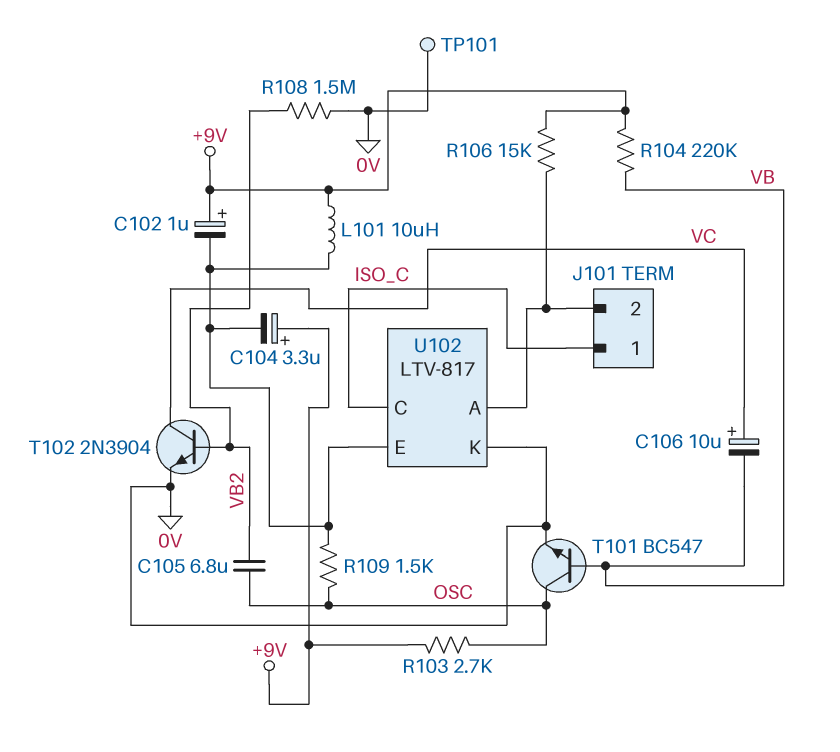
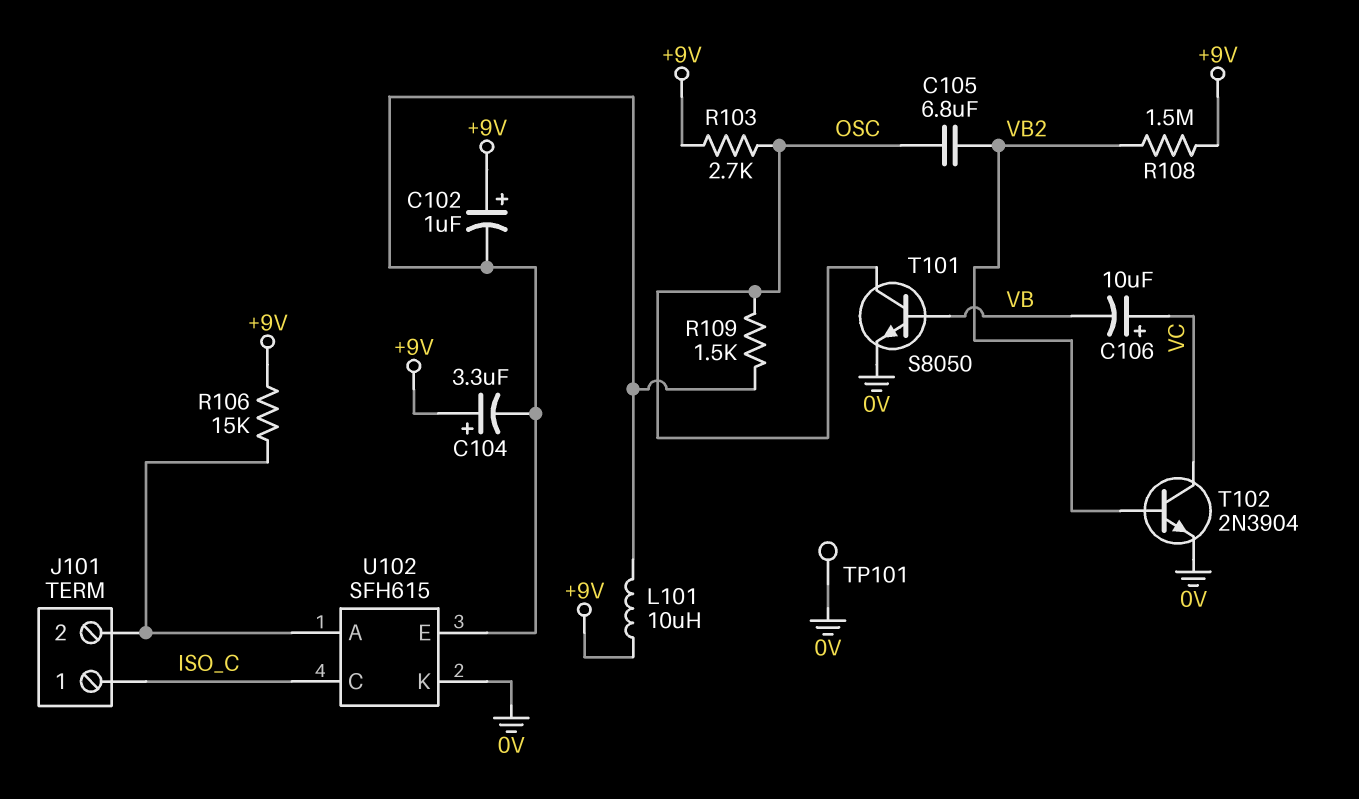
R104: 220k (+9V, VB) -> none
R108: 1.5M (0V, VB2) -> 1.5M (+9V, VB2)
T101: NPN BC547 (B VB, C OSC, E 0V) -> NPN S8050 (B VB, C OSC, E 0V)
U102: LTV-817 -> SFH615

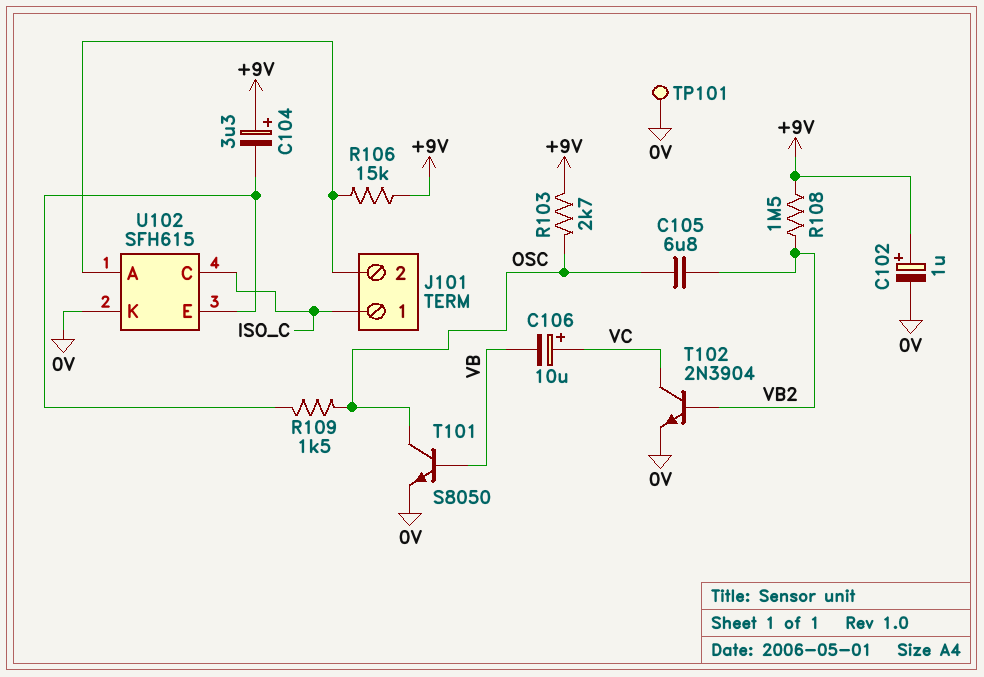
C102: 1uF (plus +9V, minus U102/E) -> 1uF (plus +9V, minus 0V)
L101: 10uH (+9V, U102/E) -> none

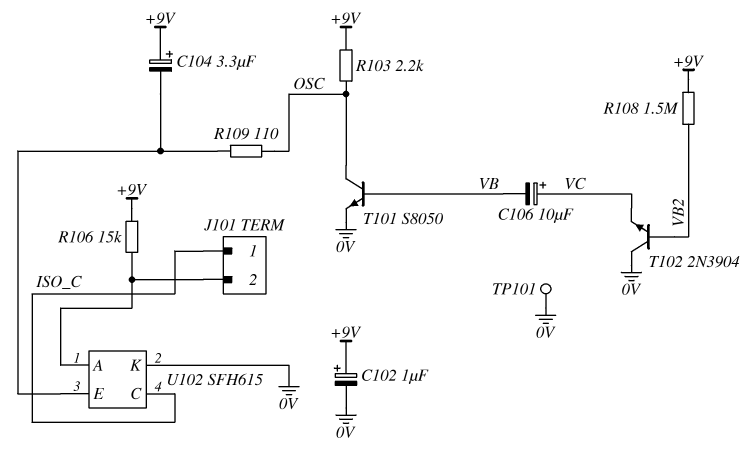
C105: 6.8uF (OSC, VB2) -> none
R103: 2.7k (+9V, OSC) -> 2.2k (+9V, OSC)
R109: 1.5k (OSC, U102/E) -> 110 (OSC, U102/E)
T102: NPN 2N3904 (B VB2, C VC, E 0V) -> NPN 2N3904 (B VB2, C 0V, E VC)

